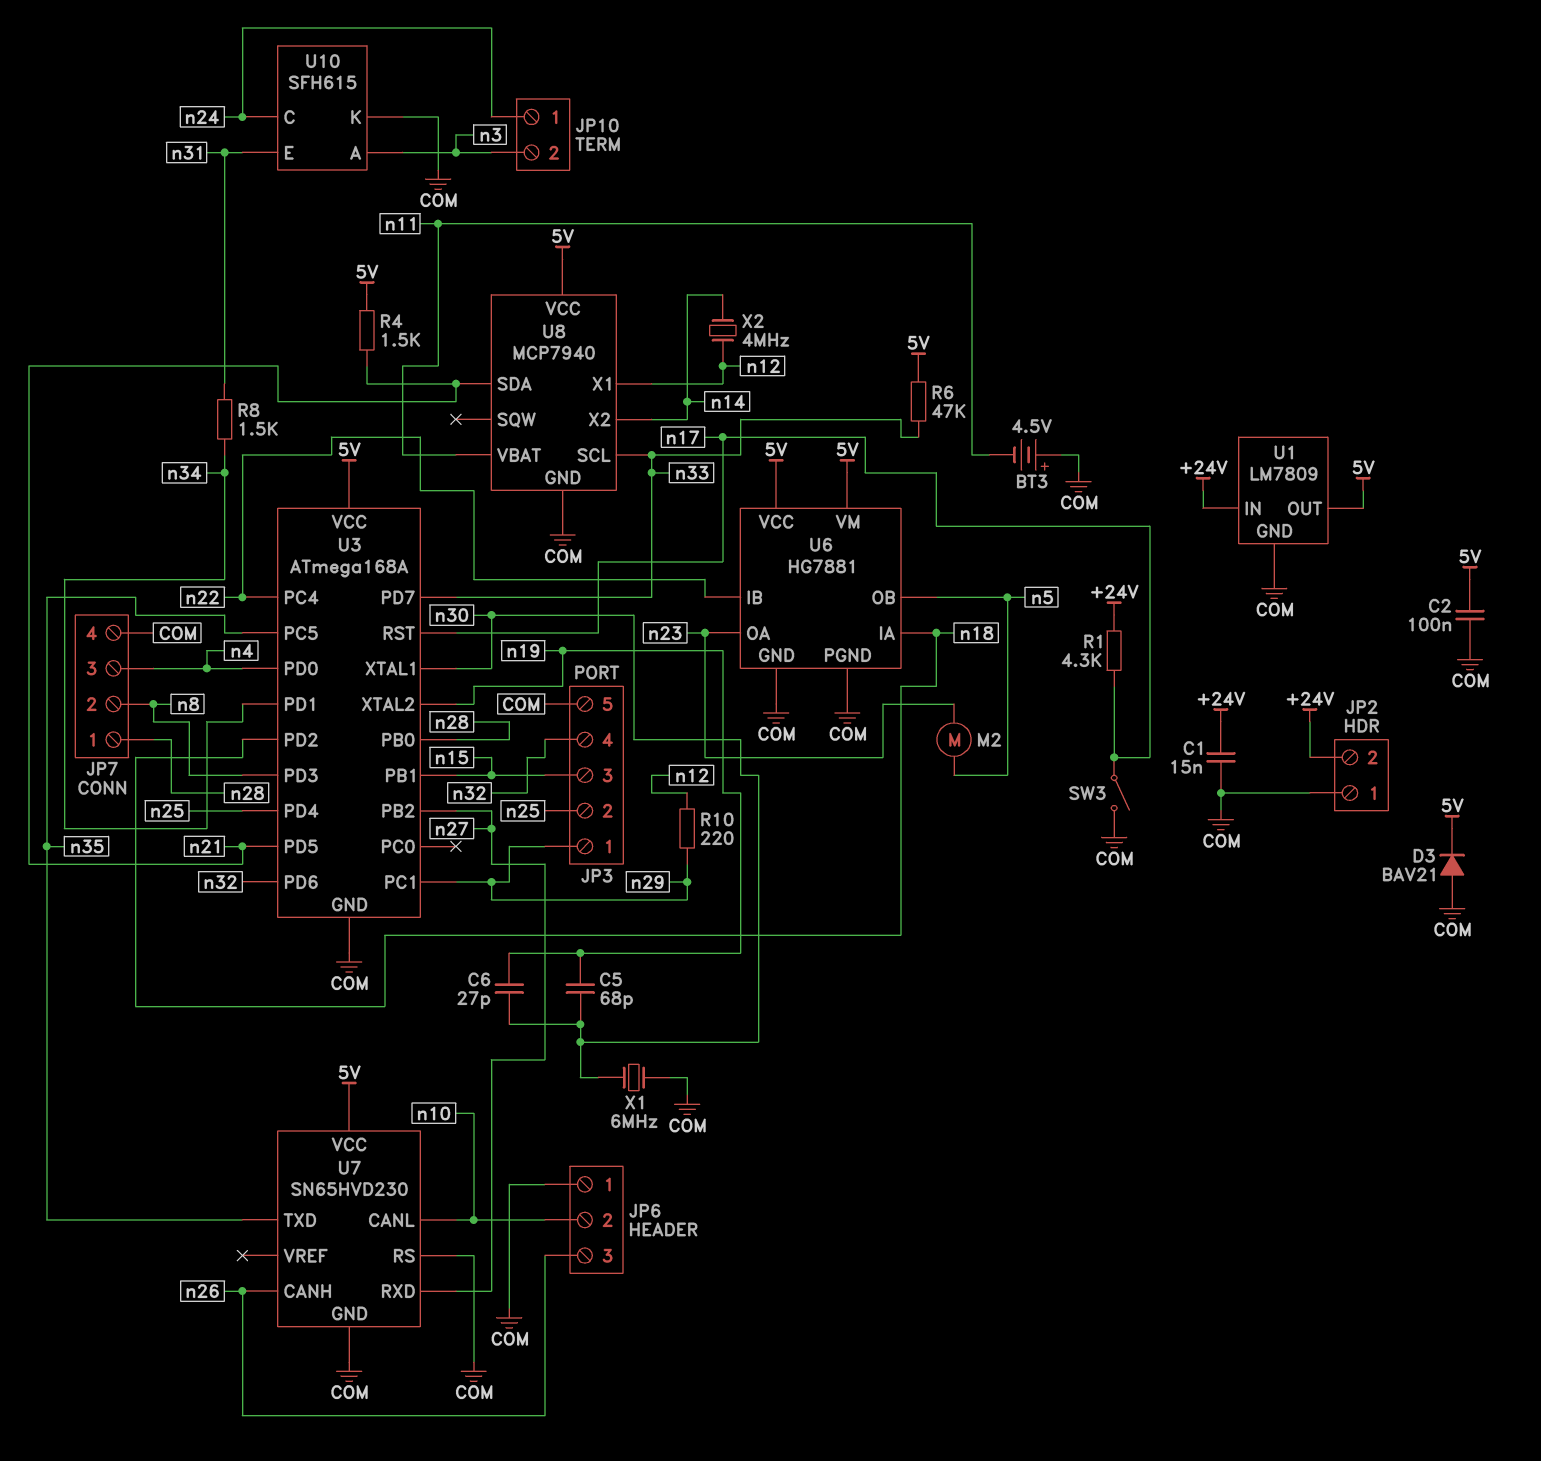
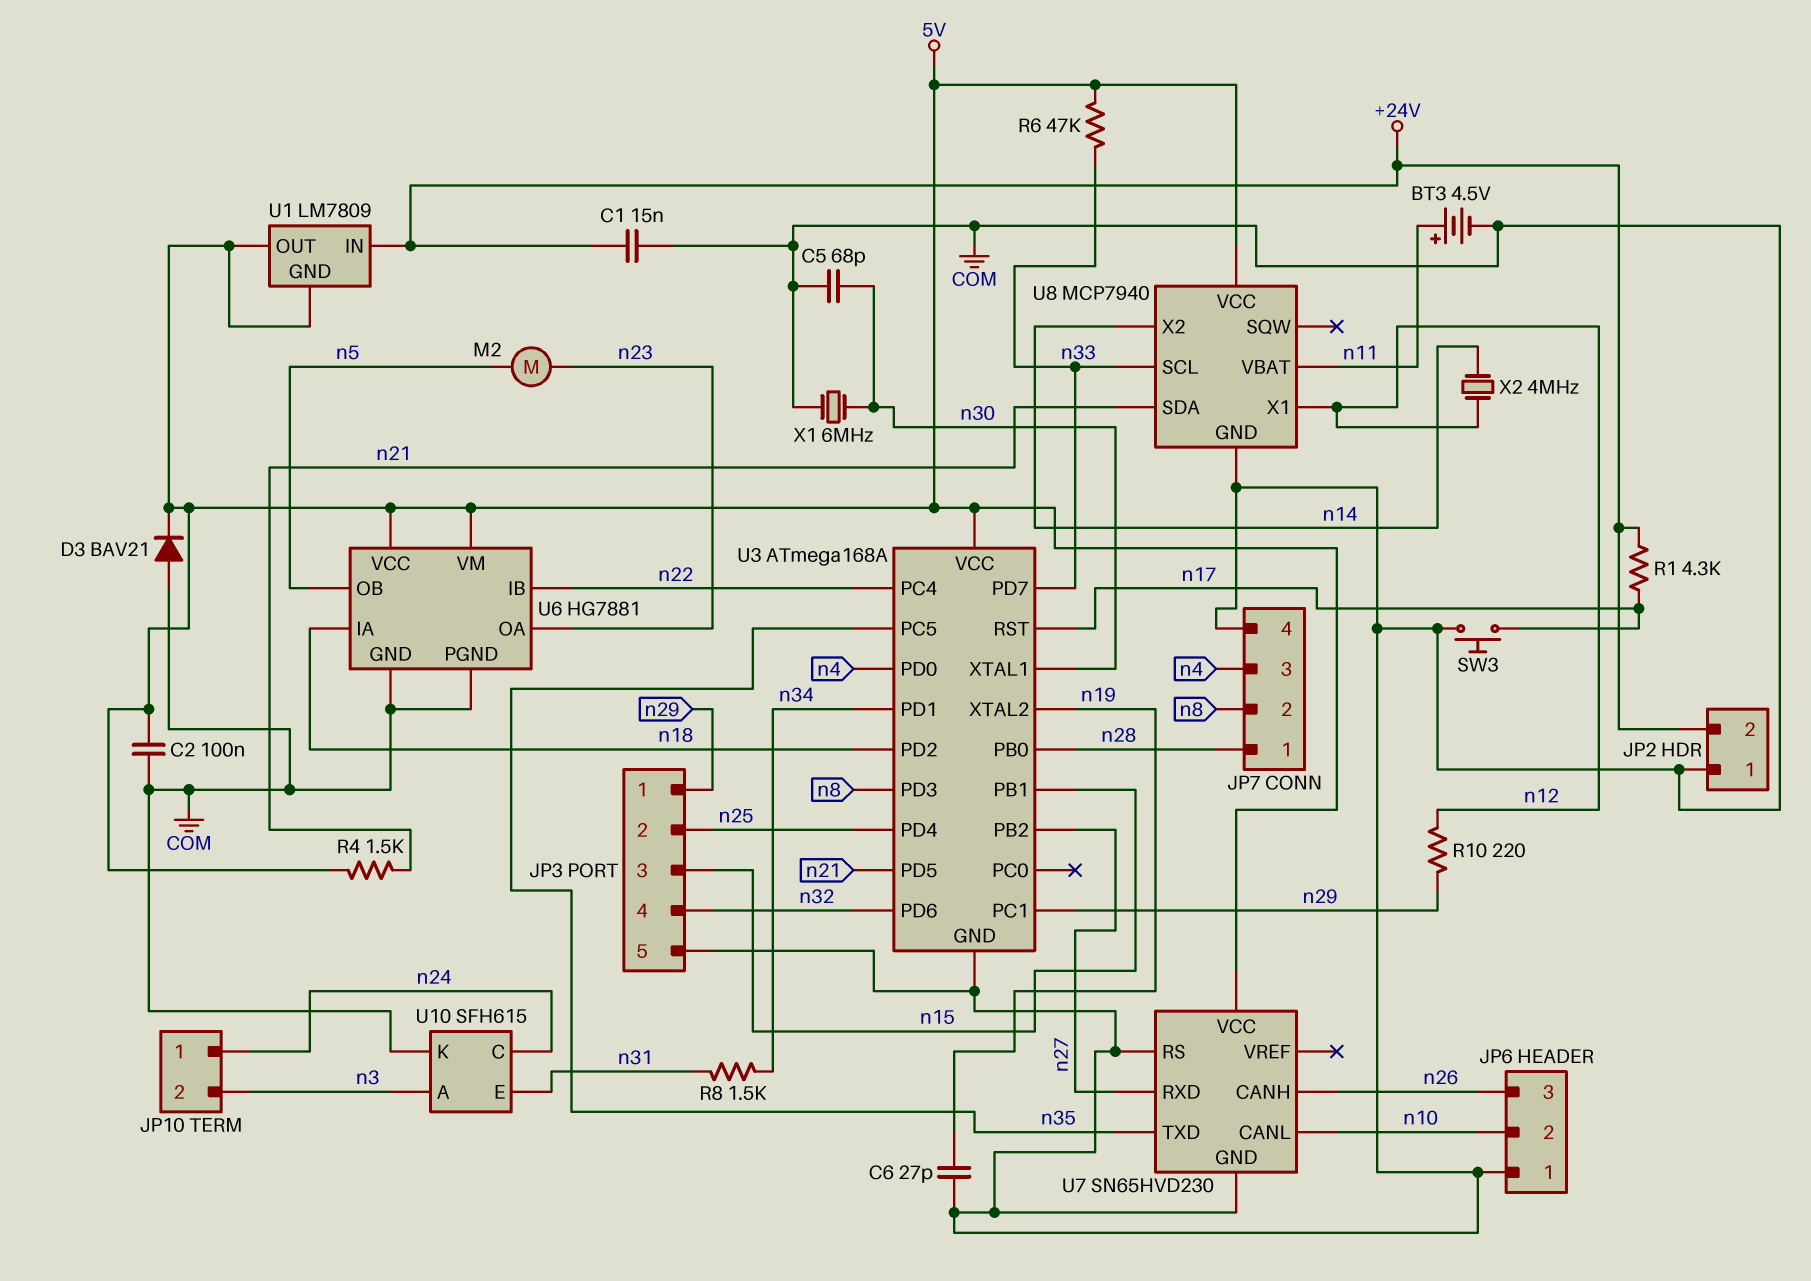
BT3: 4.5V (plus COM, minus n11) -> 4.5V (plus n11, minus COM)
C5: 68pF (n19, n30) -> 68pF (COM, n30)
C6: 27pF (n19, n30) -> 27pF (COM, n19)
SW3: switch (COM, n17) -> button (COM, n17)
U1 pin GND: COM -> 5V

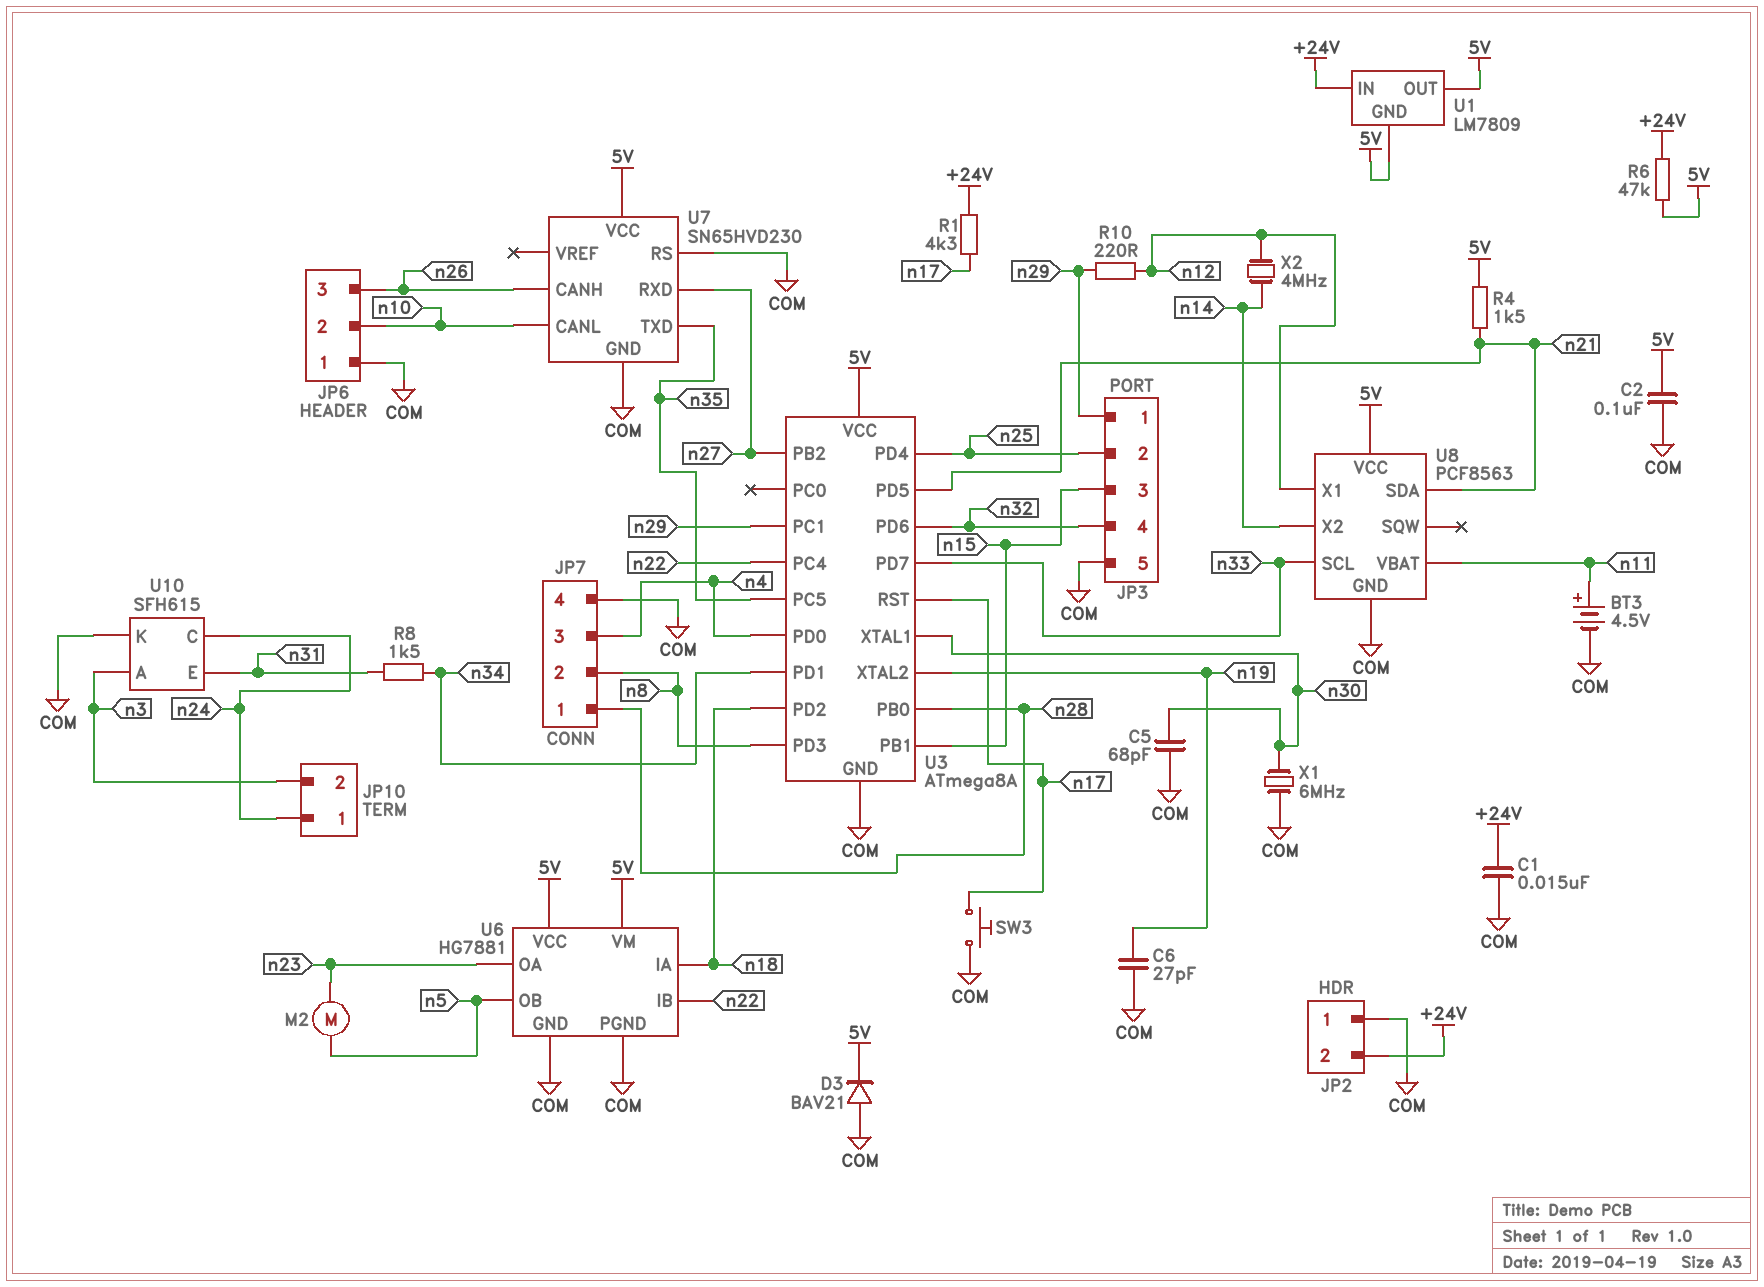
R6: 47k (5V, n33) -> 47k (+24V, 5V)
U3: ATmega168A -> ATmega8A
U8: MCP7940 -> PCF8563

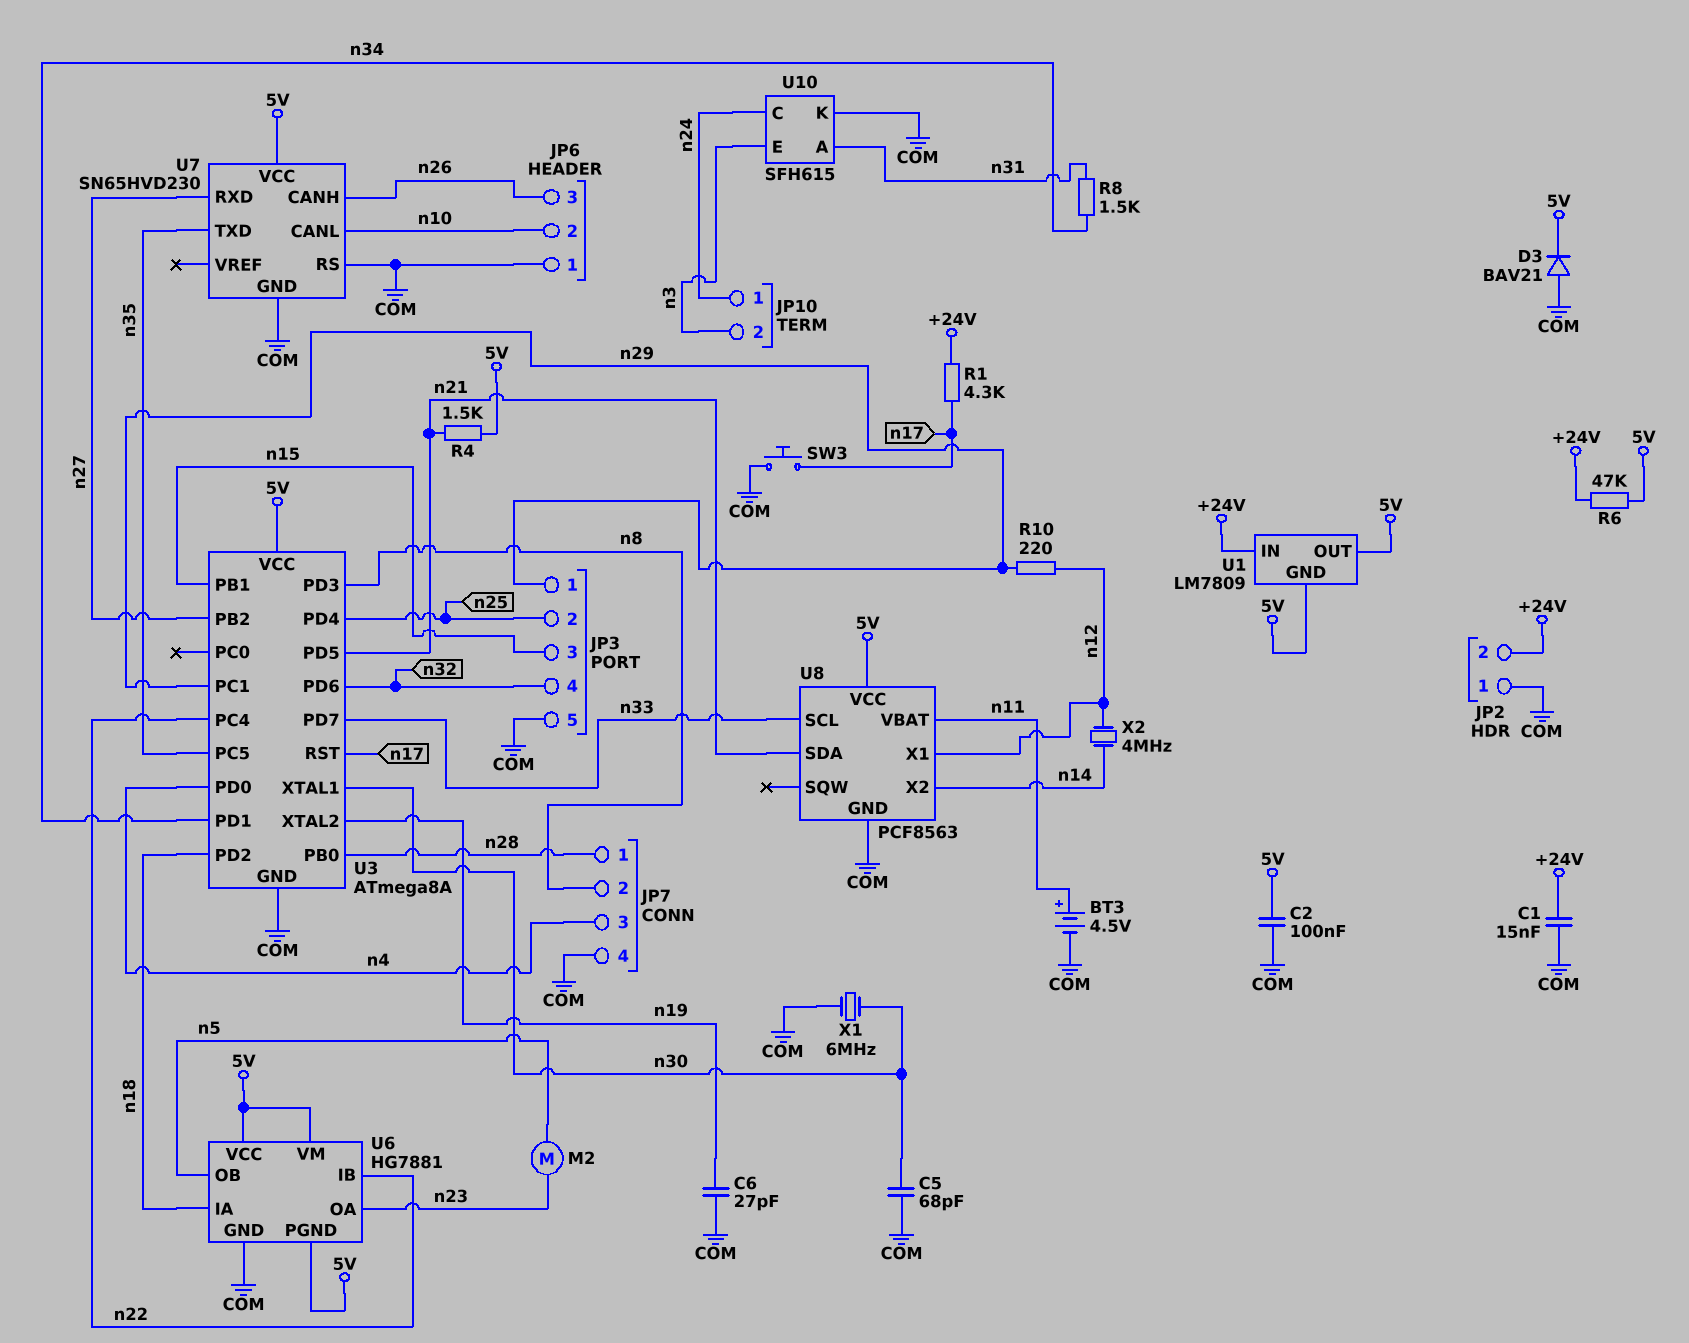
U6 pin PGND: COM -> 5V
U10 pin A: n3 -> n31
U10 pin E: n31 -> n3

